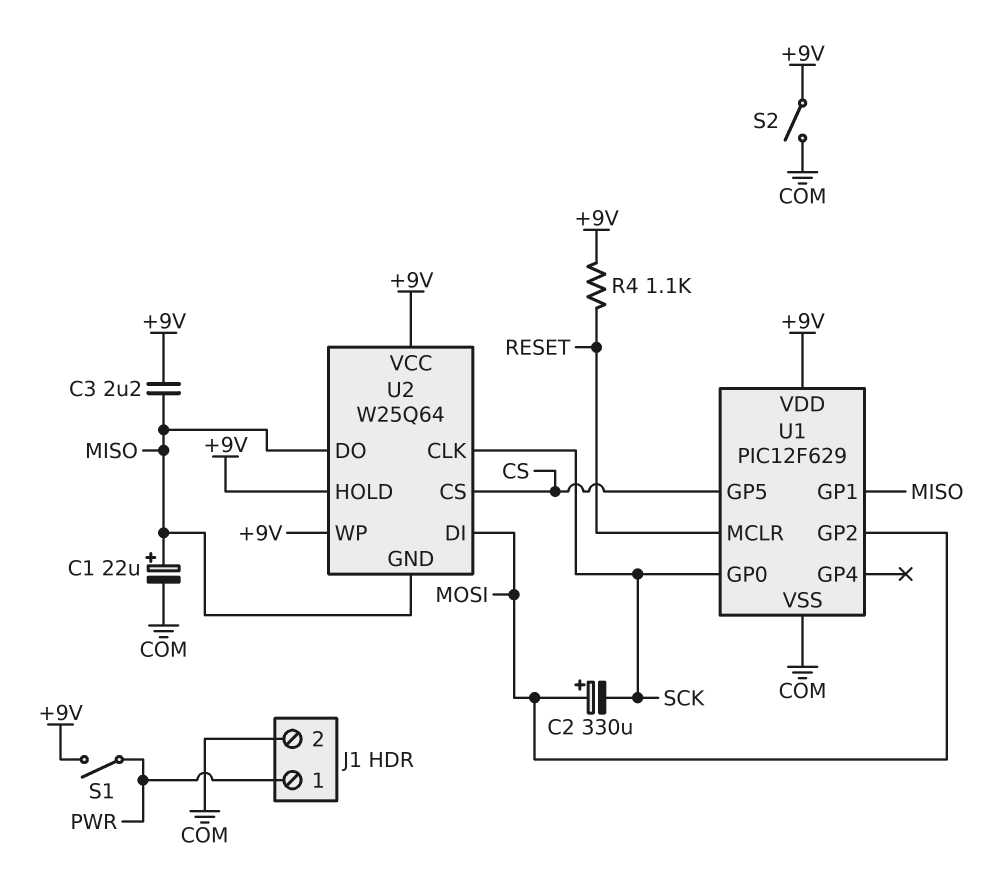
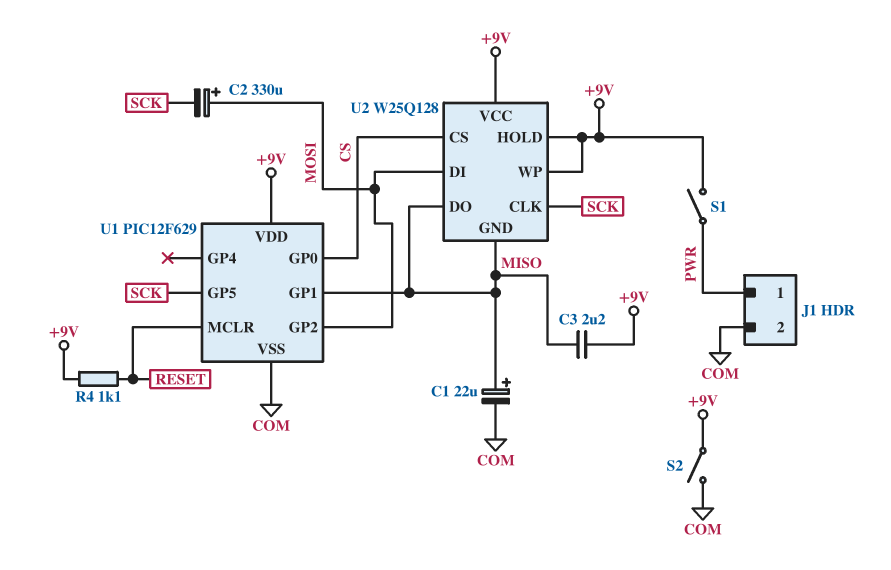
U1 pin GP0: SCK -> CS
U1 pin GP5: CS -> SCK
U2: W25Q64 -> W25Q128

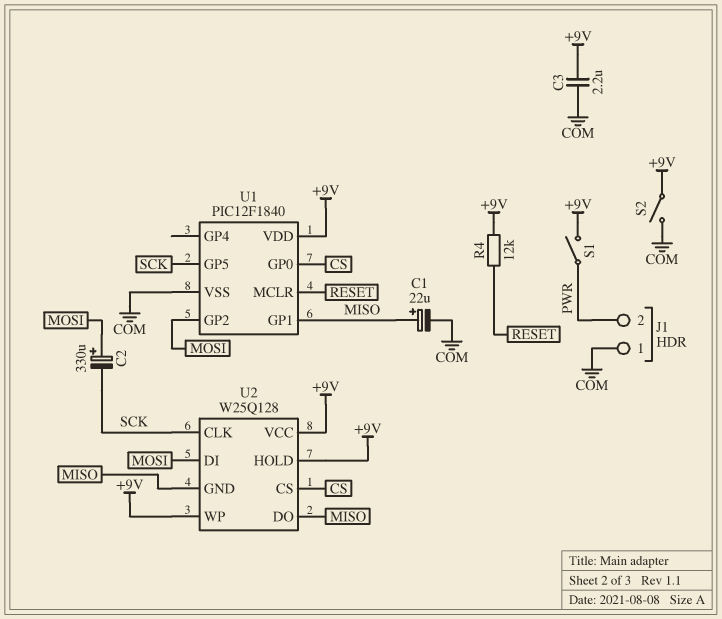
C3: 2.2uF (+9V, MISO) -> 2.2uF (+9V, COM)
J1 pin 1: PWR -> COM
J1 pin 2: COM -> PWR
R4: 1.1k (+9V, RESET) -> 12k (+9V, RESET)
U1: PIC12F629 -> PIC12F1840

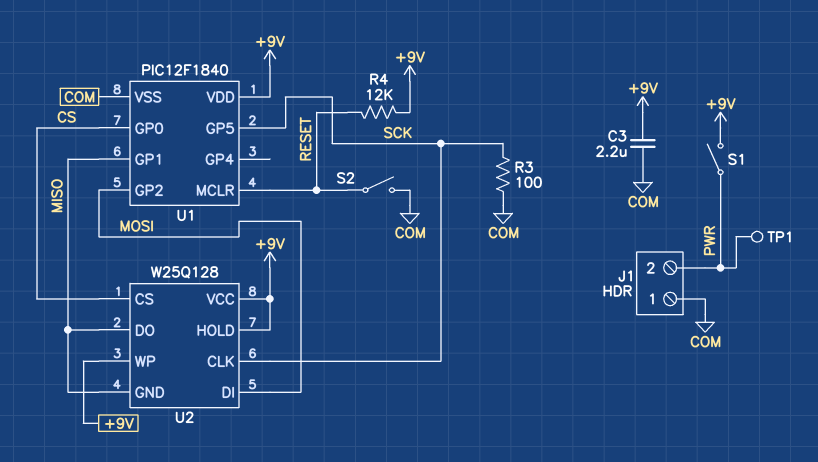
C1: 22uF (plus MISO, minus COM) -> none
C2: 330uF (plus MOSI, minus SCK) -> none
R3: none -> 100 (COM, SCK)
S2: switch (+9V, COM) -> switch (COM, RESET)
TP1: none -> test point (PWR)

